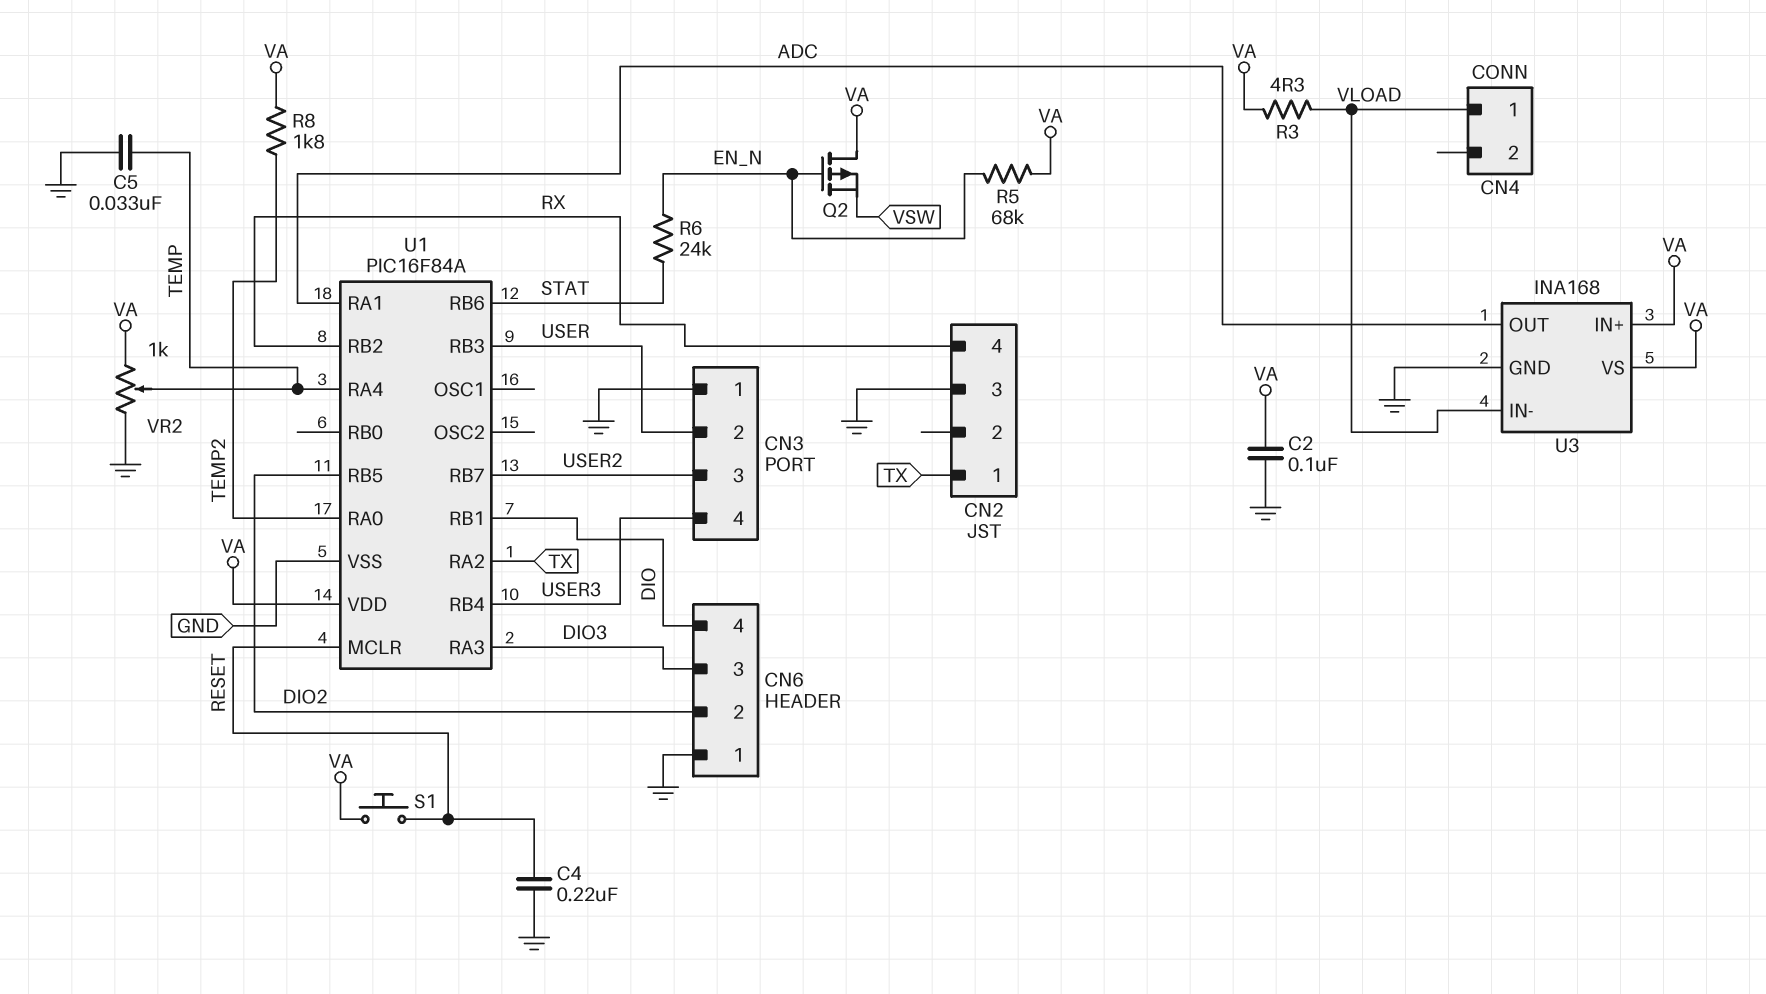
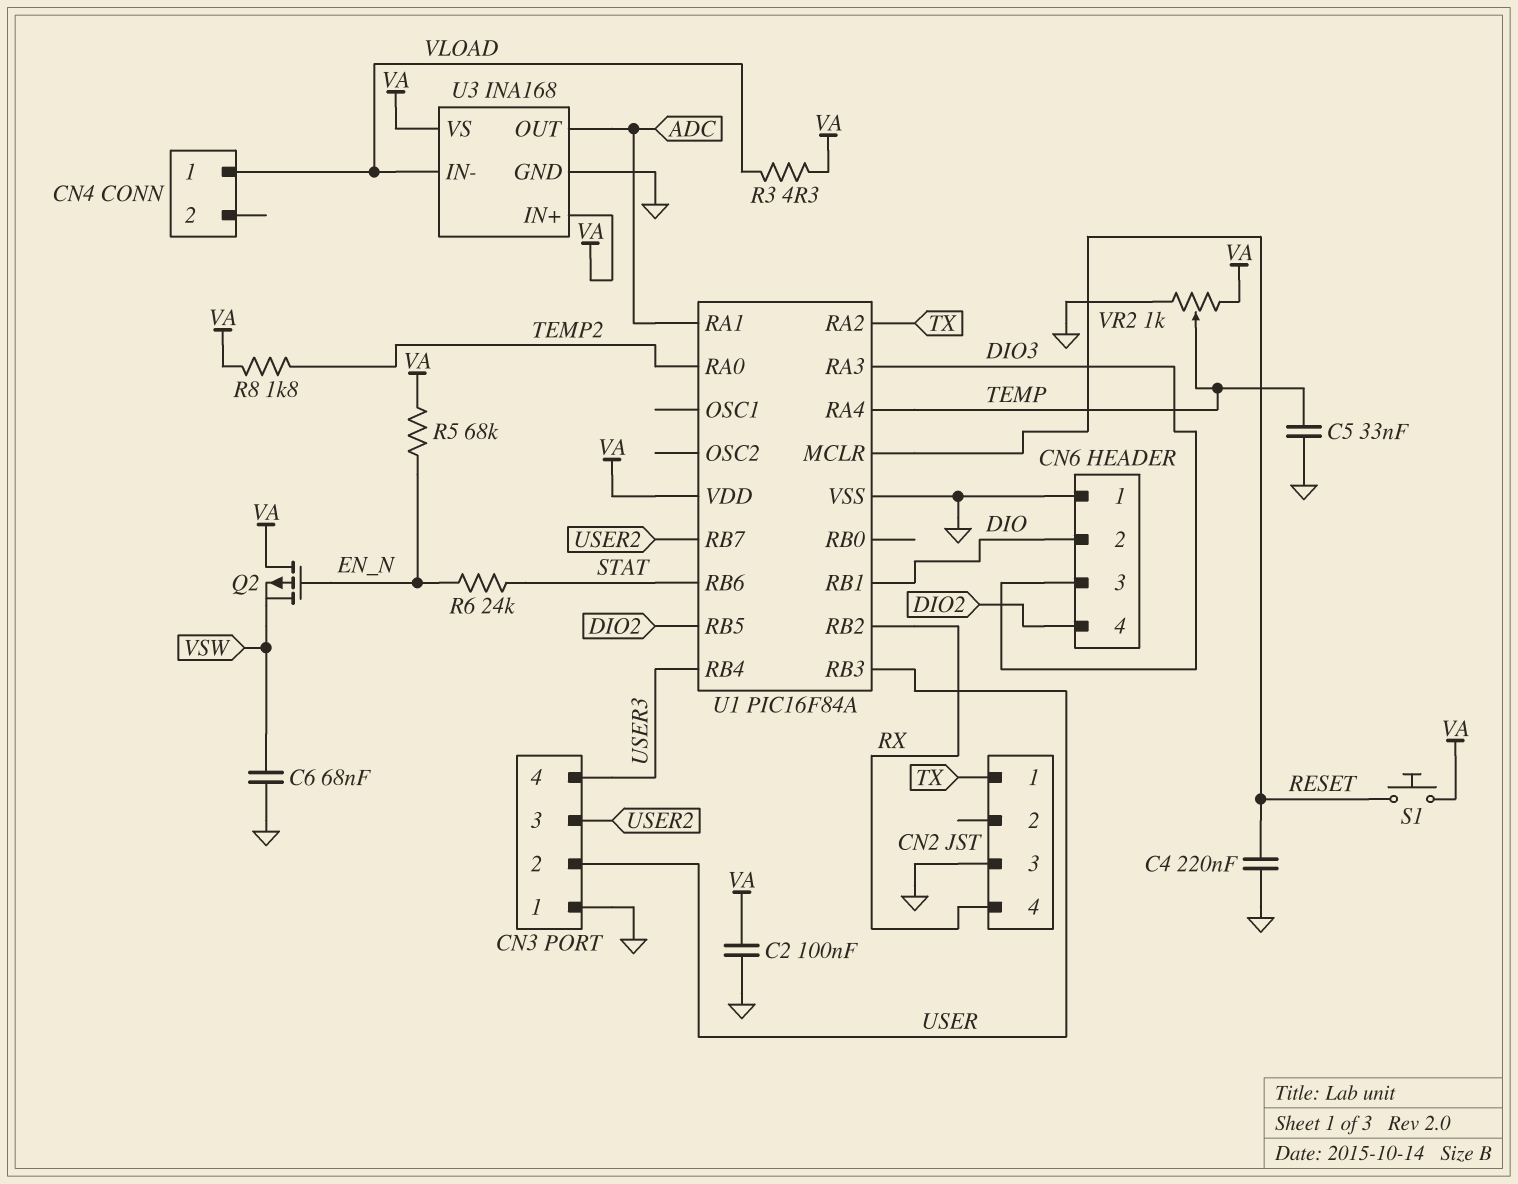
C6: none -> 68nF (GND, VSW)
CN6 pin 2: DIO2 -> DIO
CN6 pin 4: DIO -> DIO2

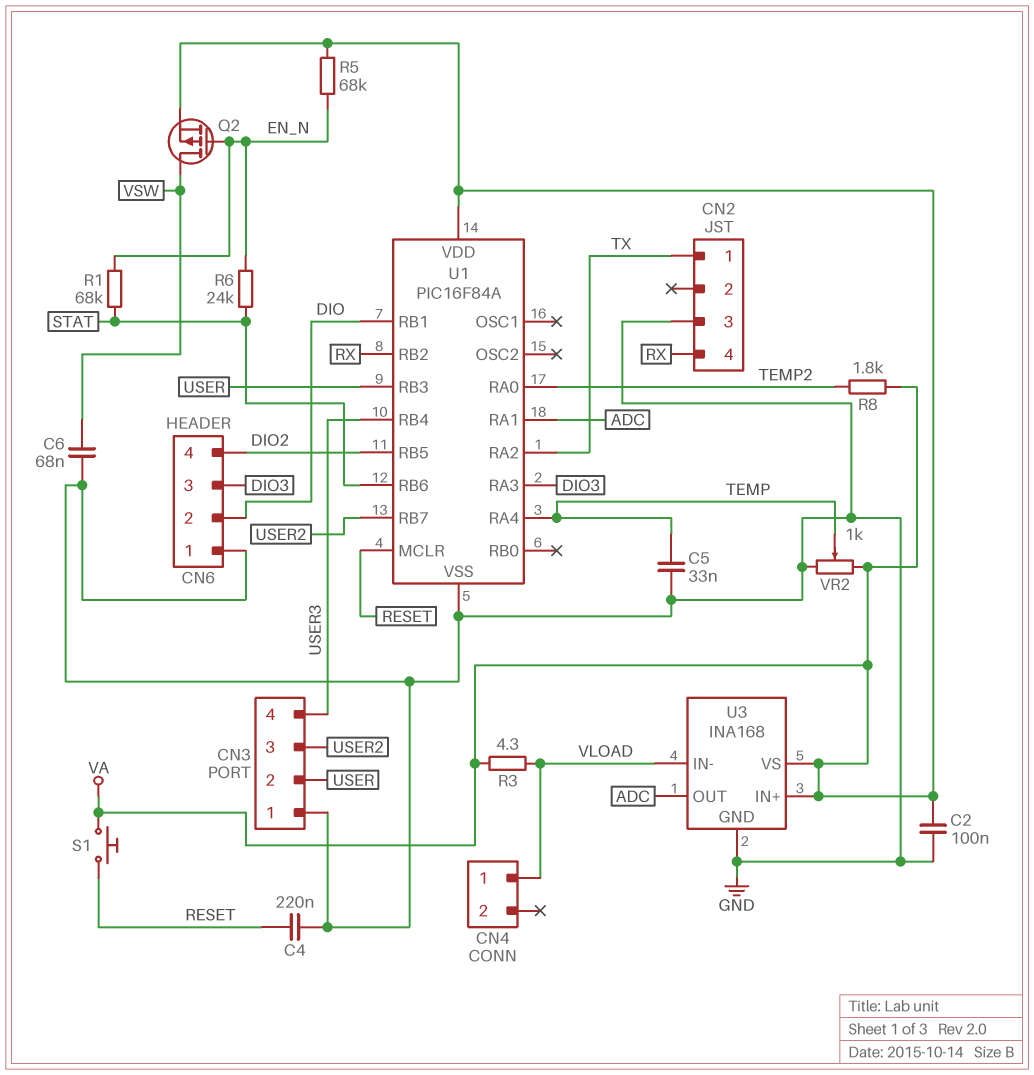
Q2: PMOS (G EN_N, D VA, S VSW) -> PMOS (G EN_N, D VSW, S VA)
R1: none -> 68k (EN_N, STAT)

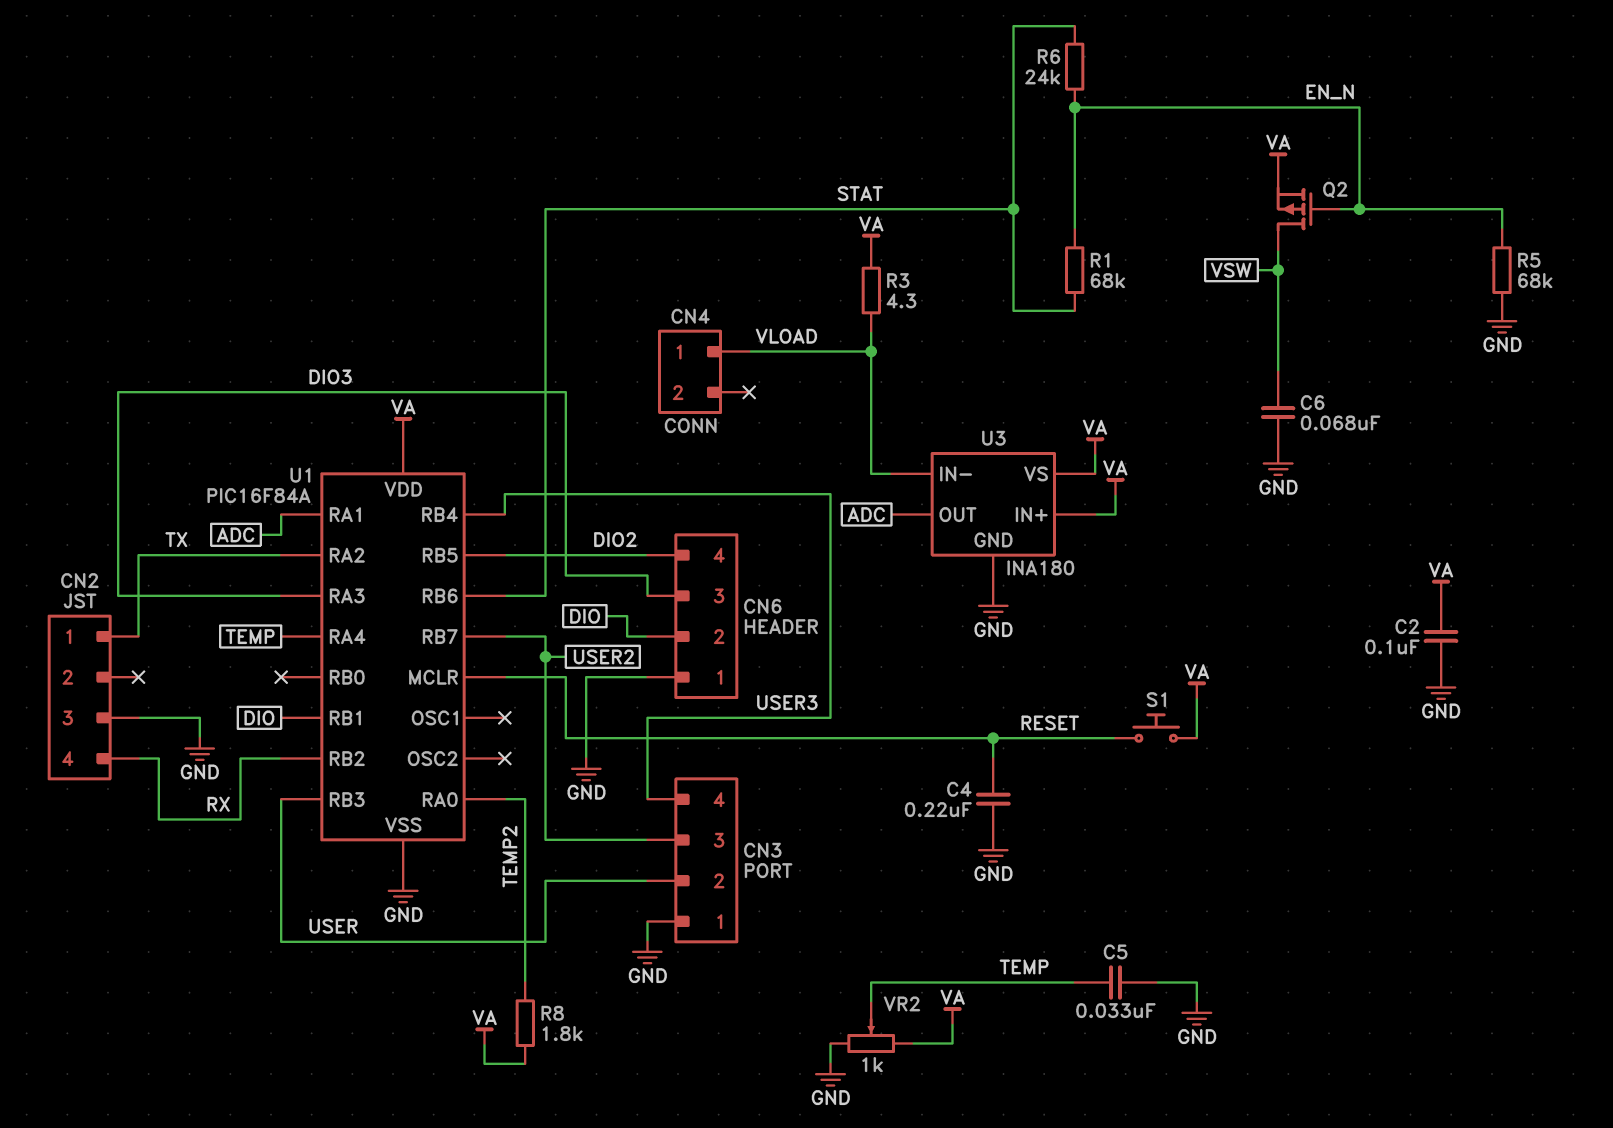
R5: 68k (EN_N, VA) -> 68k (EN_N, GND)
U3: INA168 -> INA180

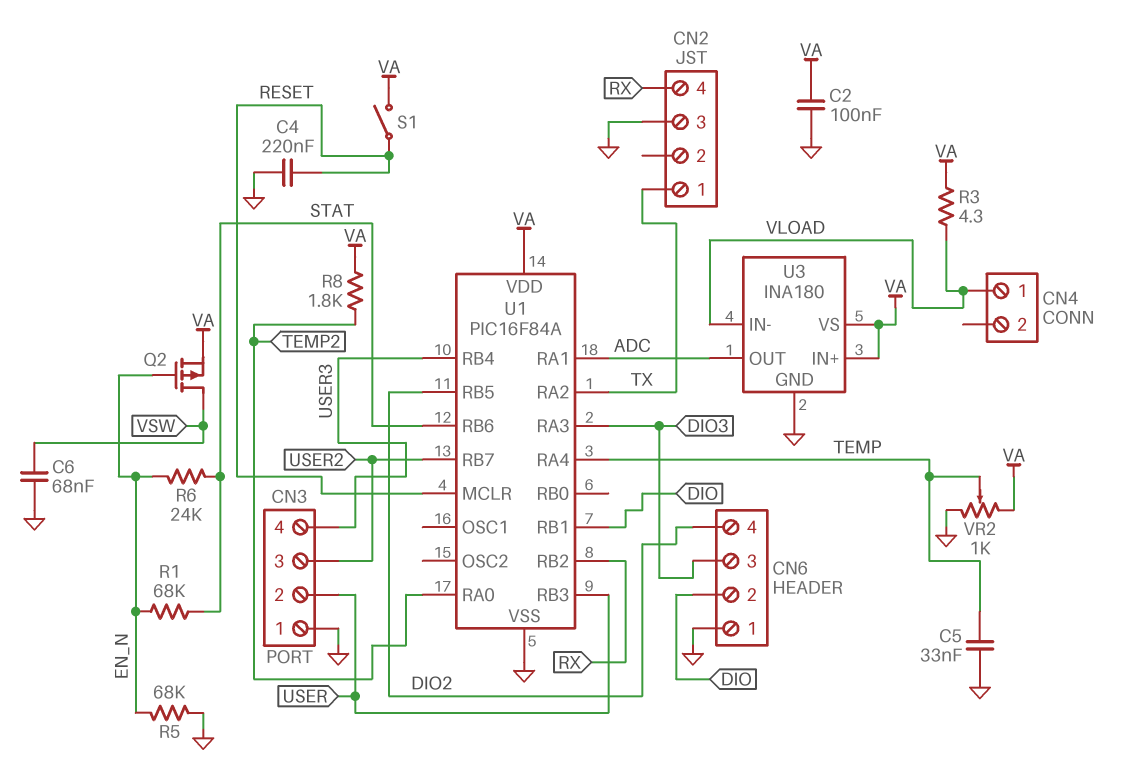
S1: button (RESET, VA) -> switch (RESET, VA)

